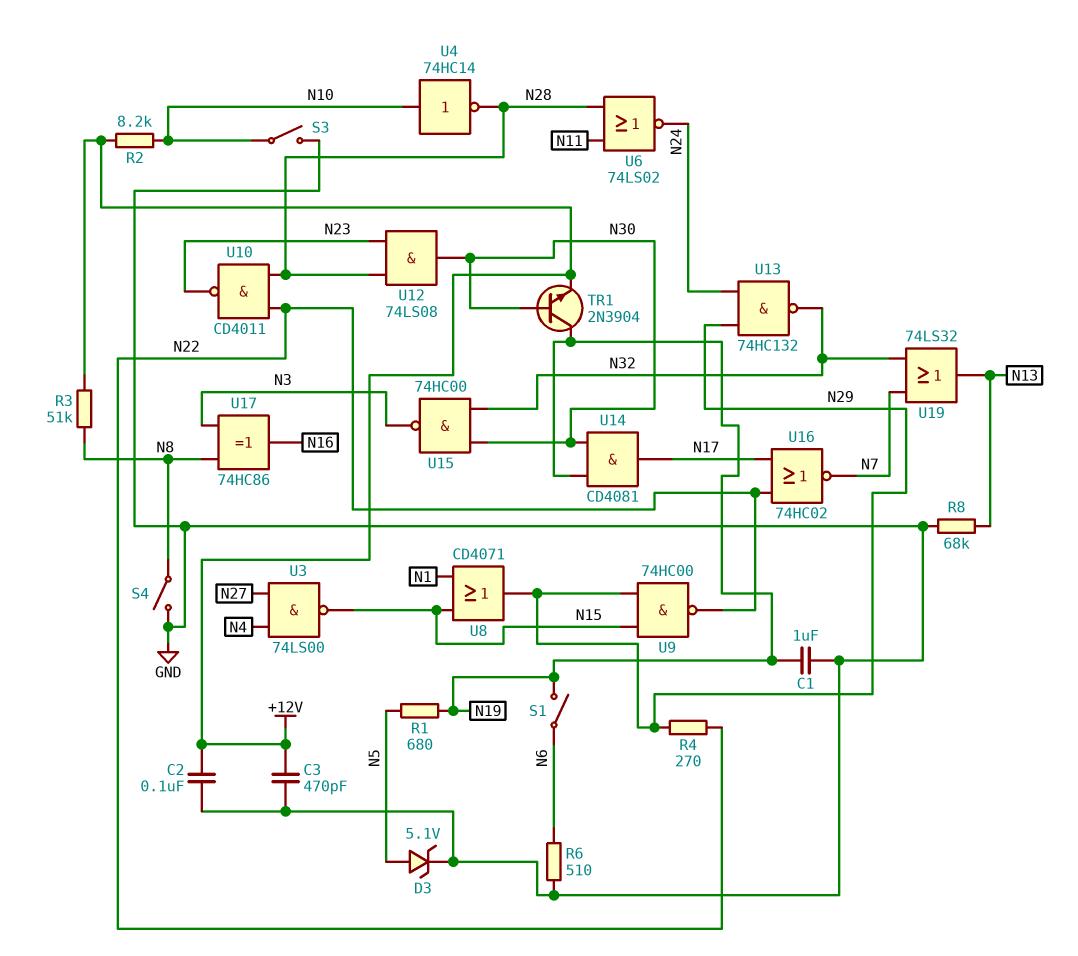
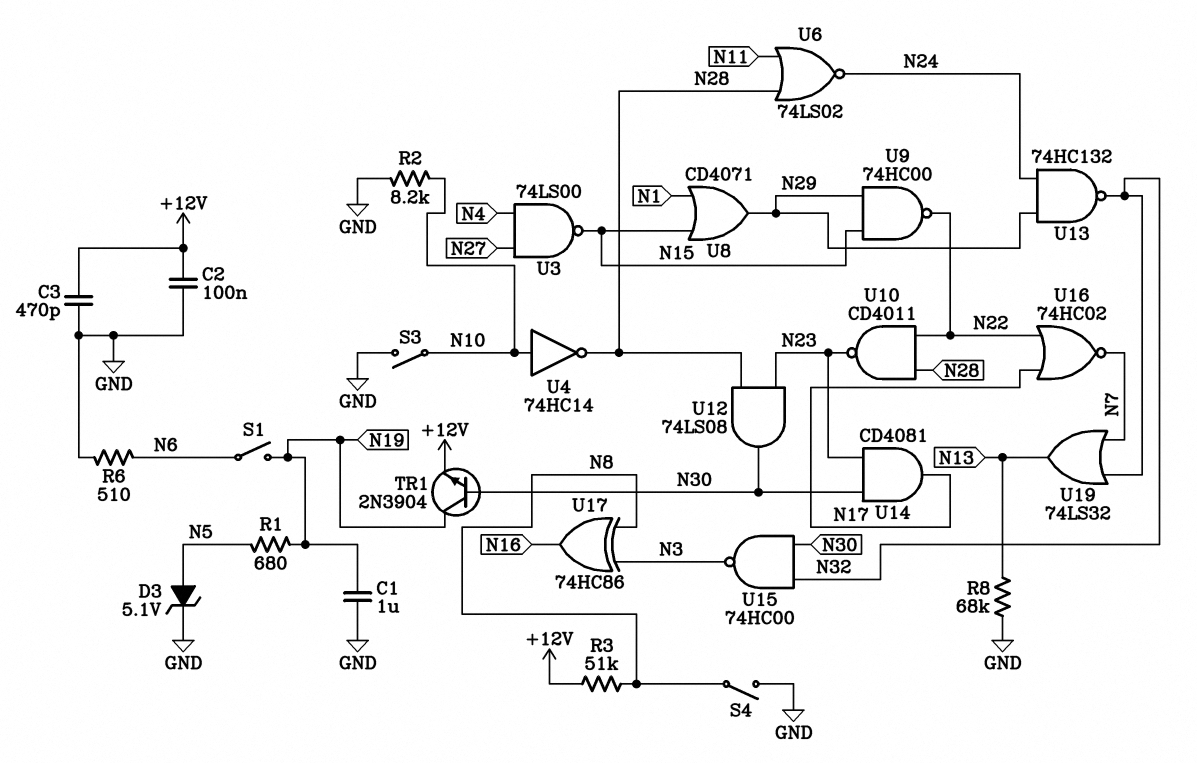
R2: 8.2k (+12V, N10) -> 8.2k (GND, N10)
R4: 270 (N22, N29) -> none
U14: AND CD4081 (in N19, in N30, out N17) -> AND CD4081 (in N23, in N30, out N17)

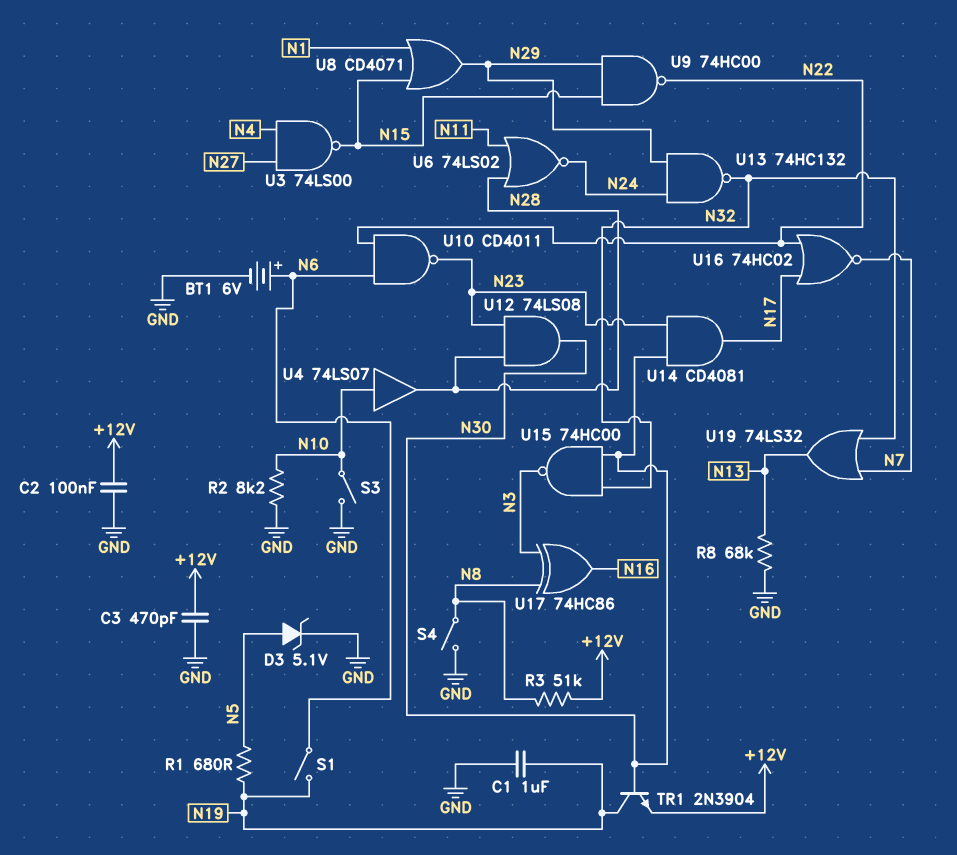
BT1: none -> 6V (plus N6, minus GND)
R6: 510 (GND, N6) -> none
U4: NOT 74HC14 (in N10, out N28) -> buffer 74LS07 (in N10, out N28)
U10: NAND CD4011 (in N22, in N28, out N23) -> NAND CD4011 (in N6, in N22, out N23)

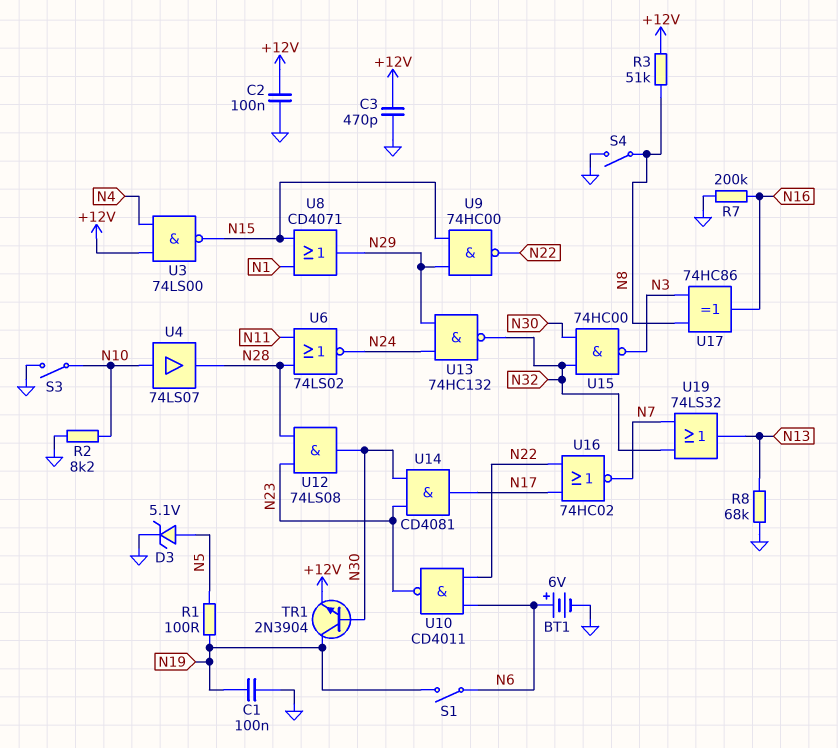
C1: 1uF (GND, N19) -> 100nF (GND, N19)
R1: 680 (N5, N19) -> 100 (N5, N19)
R7: none -> 200k (GND, N16)
U3: NAND 74LS00 (in N4, in N27, out N15) -> NAND 74LS00 (in +12V, in N4, out N15)

